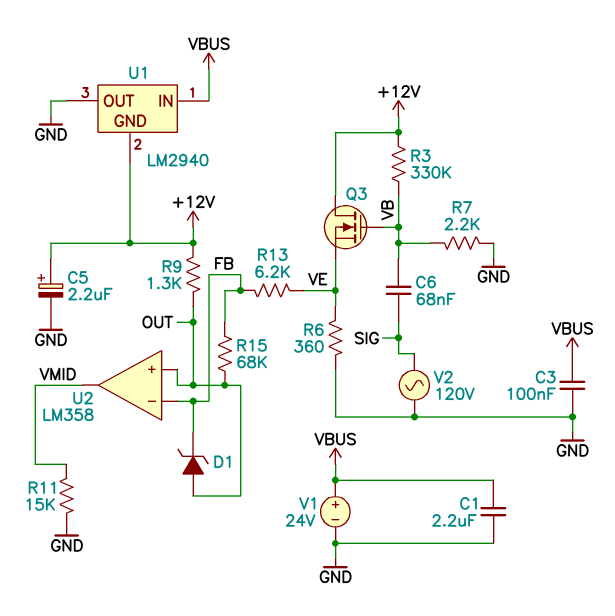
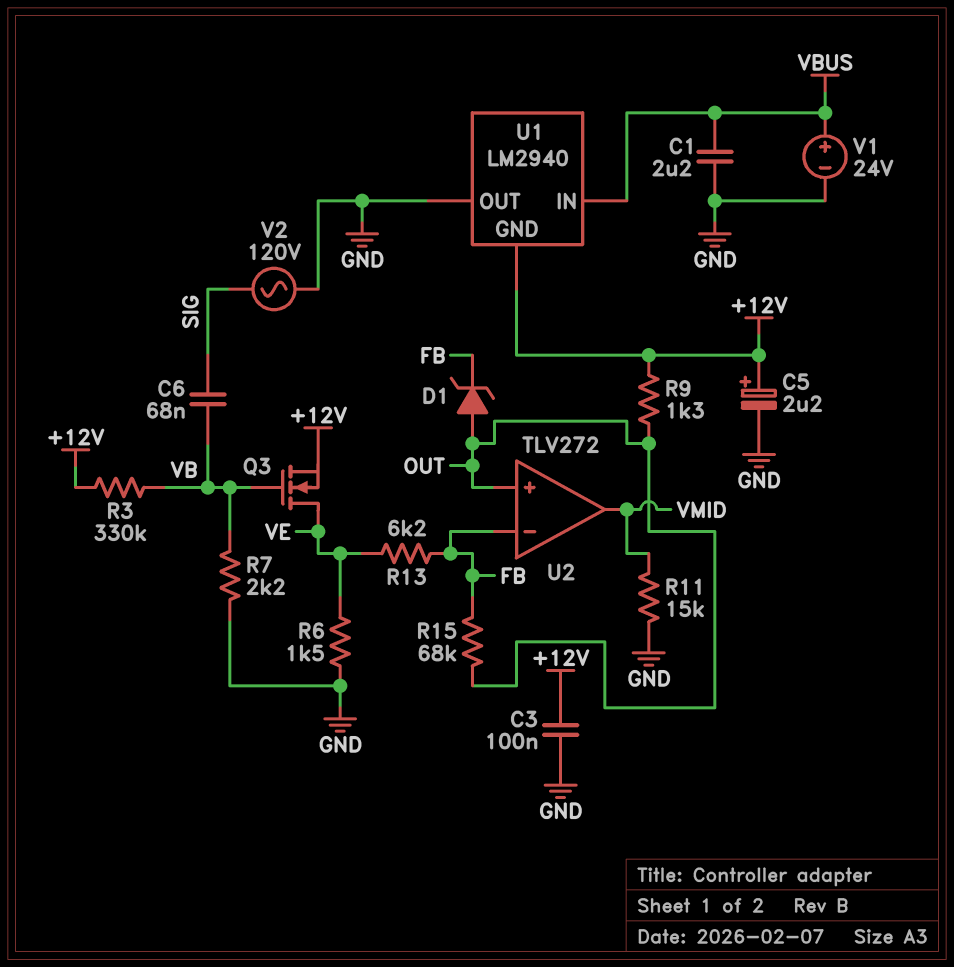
C3: 100nF (GND, VBUS) -> 100nF (+12V, GND)
Q3: NMOS (G VB, D +12V, S VE) -> NMOS (G VB, D VE, S +12V)
R6: 360 (GND, VE) -> 1.5k (GND, VE)
U2: LM358 -> TLV272

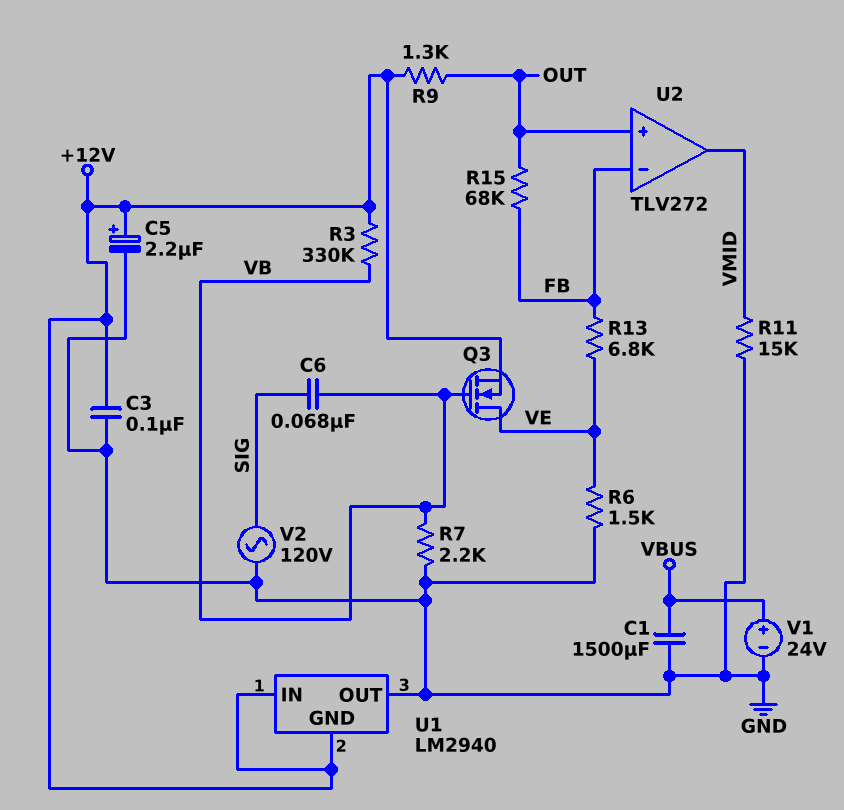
C1: 2.2uF (GND, VBUS) -> 1500uF (GND, VBUS)
D1: zener (A OUT, K FB) -> none
R13: 6.2k (FB, VE) -> 6.8k (FB, VE)
U1 pin IN: VBUS -> +12V

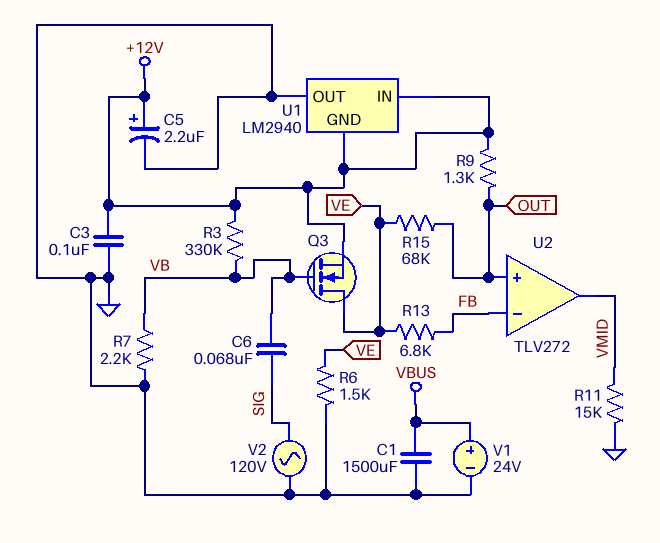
R15: 68k (FB, OUT) -> 68k (OUT, VE)

